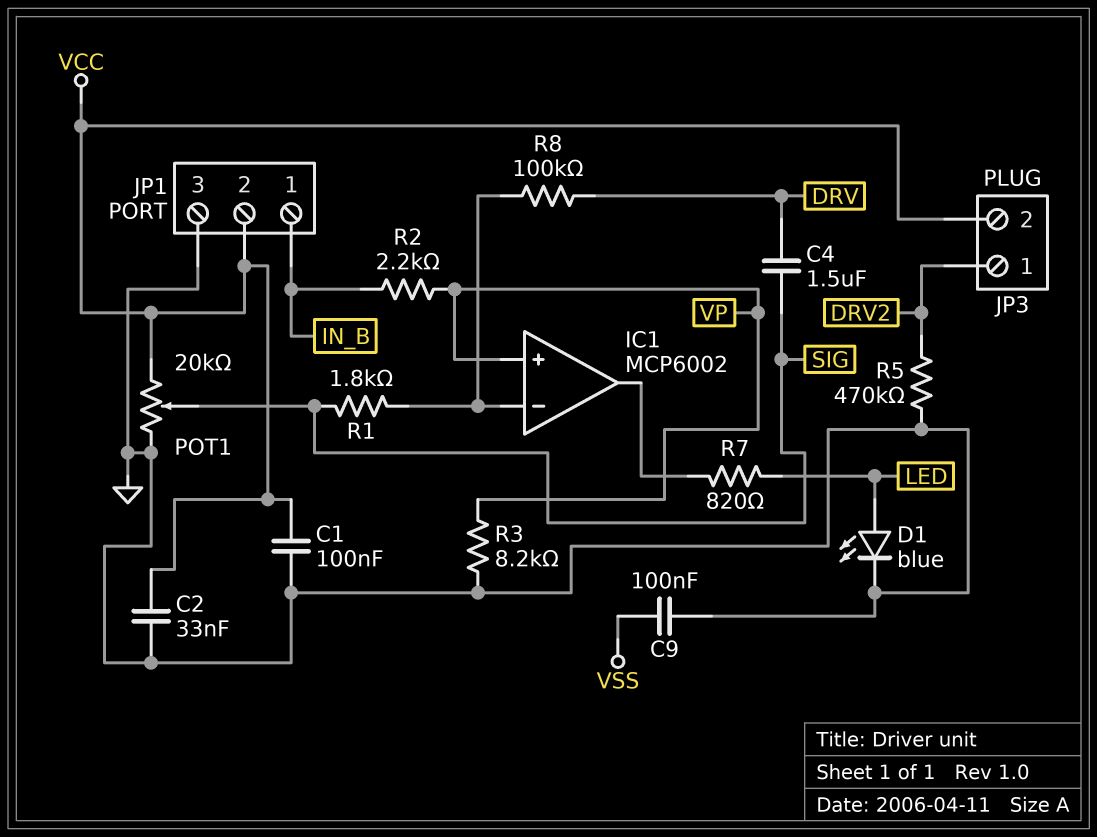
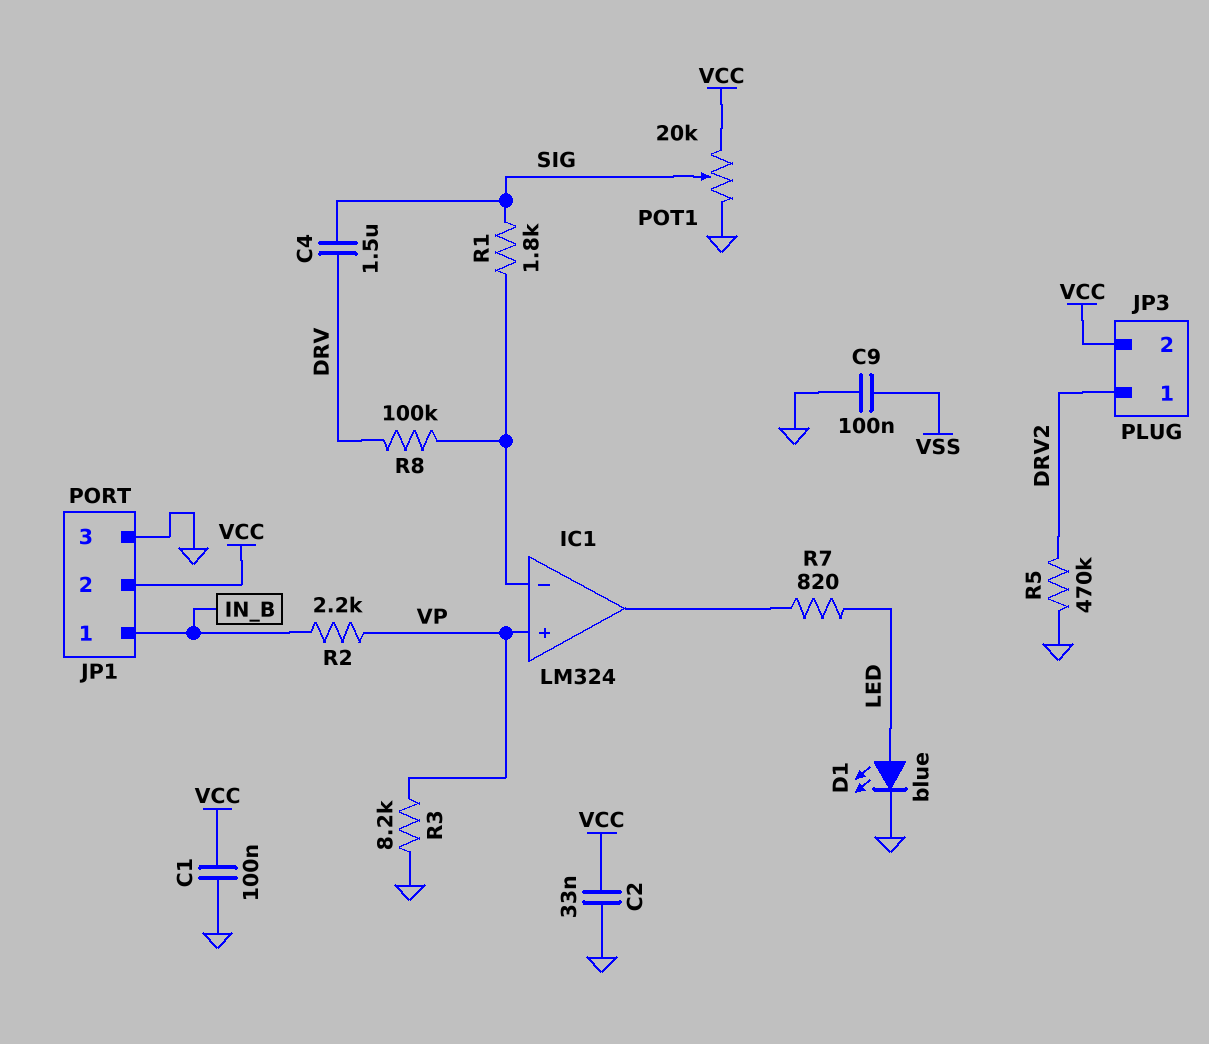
IC1: MCP6002 -> LM324

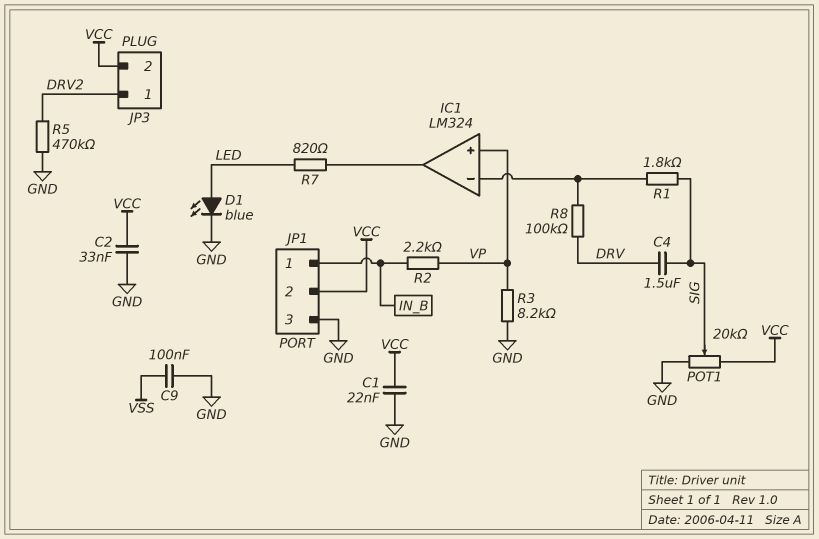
C1: 100nF (GND, VCC) -> 22nF (GND, VCC)

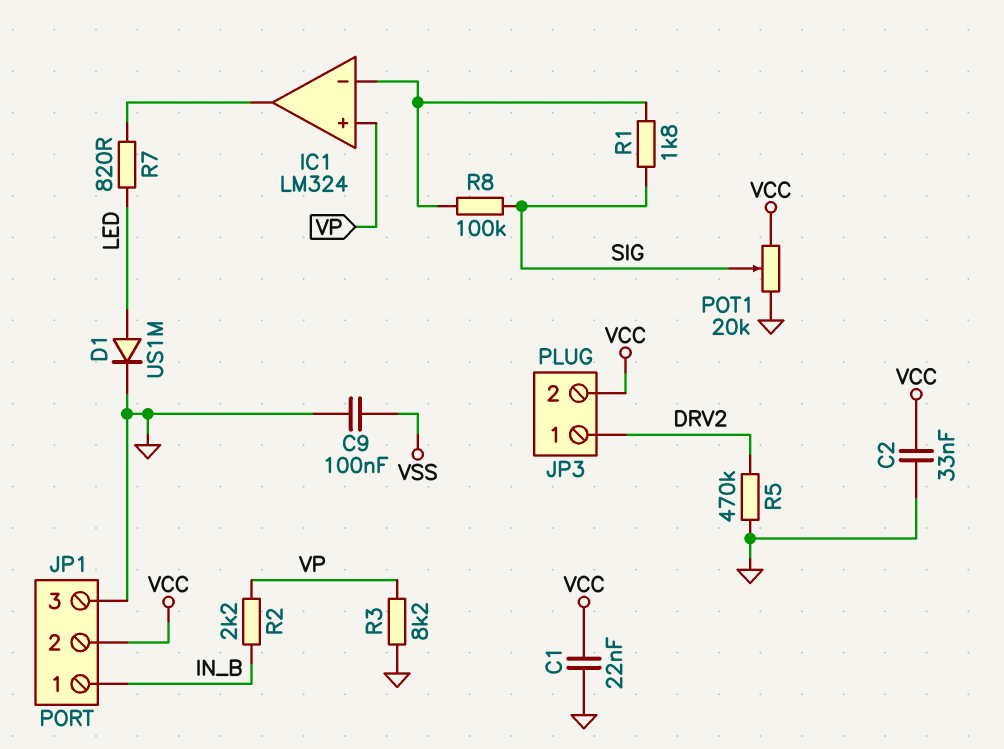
C4: 1.5uF (DRV, SIG) -> none
D1: LED blue (A LED, K GND) -> diode US1M (A LED, K GND)
R8: 100k (DRV, IC1/in-) -> 100k (IC1/in-, SIG)

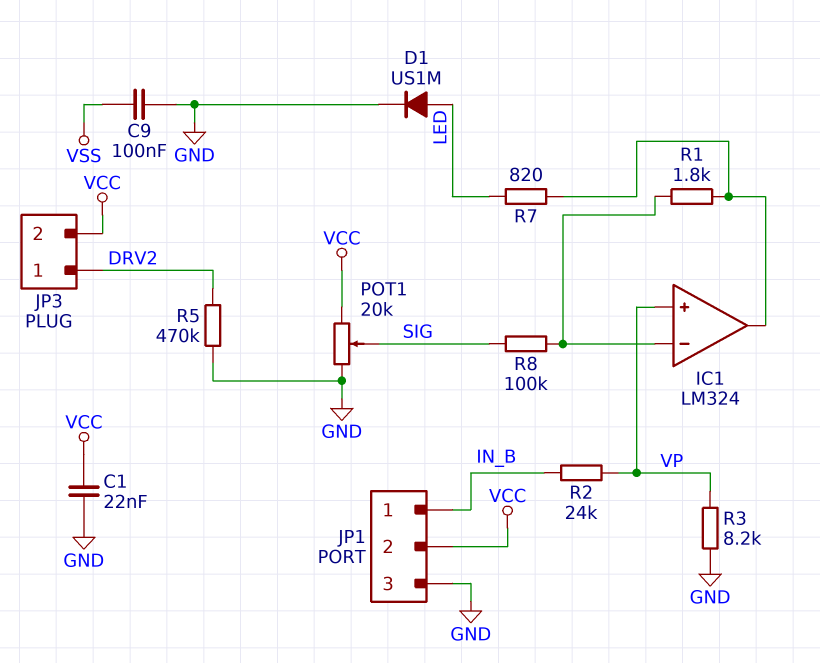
C2: 33nF (GND, VCC) -> none
R1: 1.8k (IC1/in-, SIG) -> 1.8k (IC1/in-, IC1/out)
R2: 2.2k (IN_B, VP) -> 24k (IN_B, VP)

